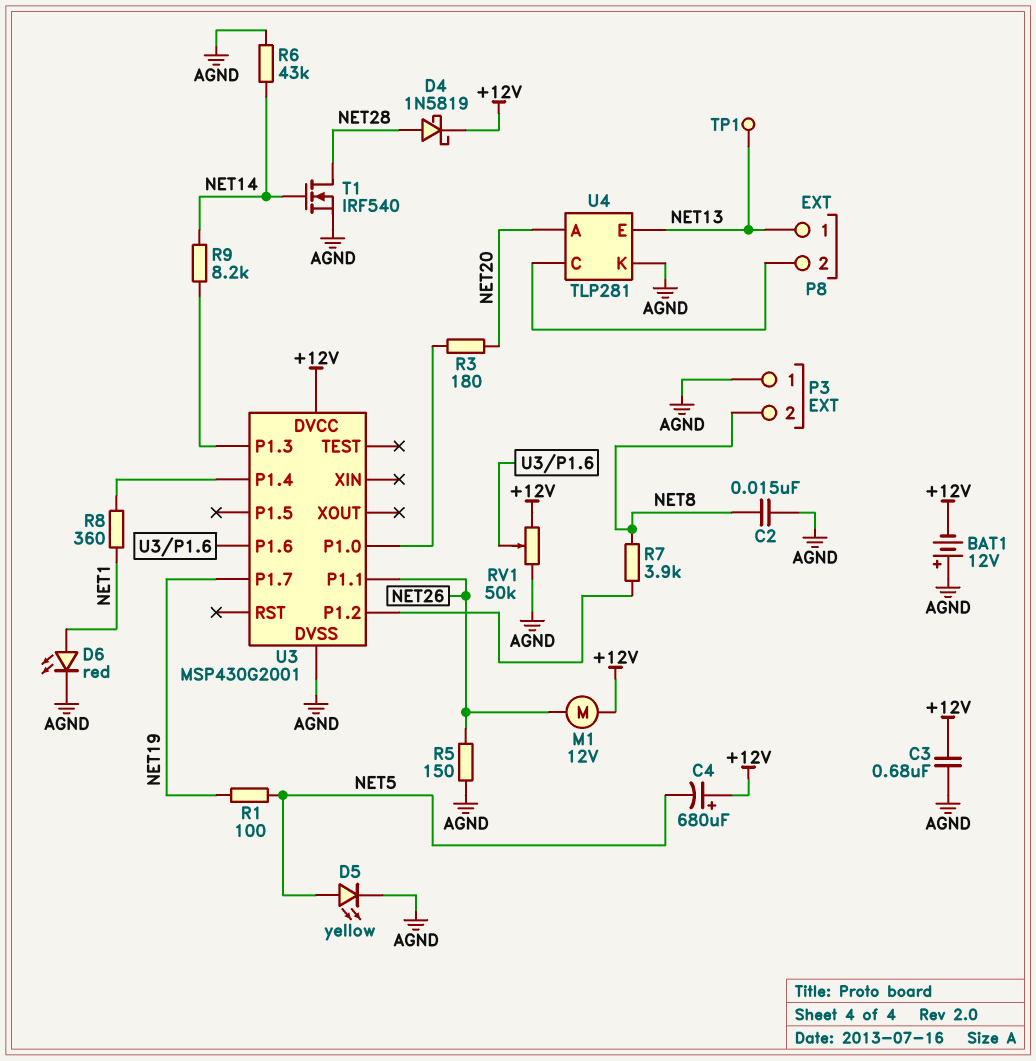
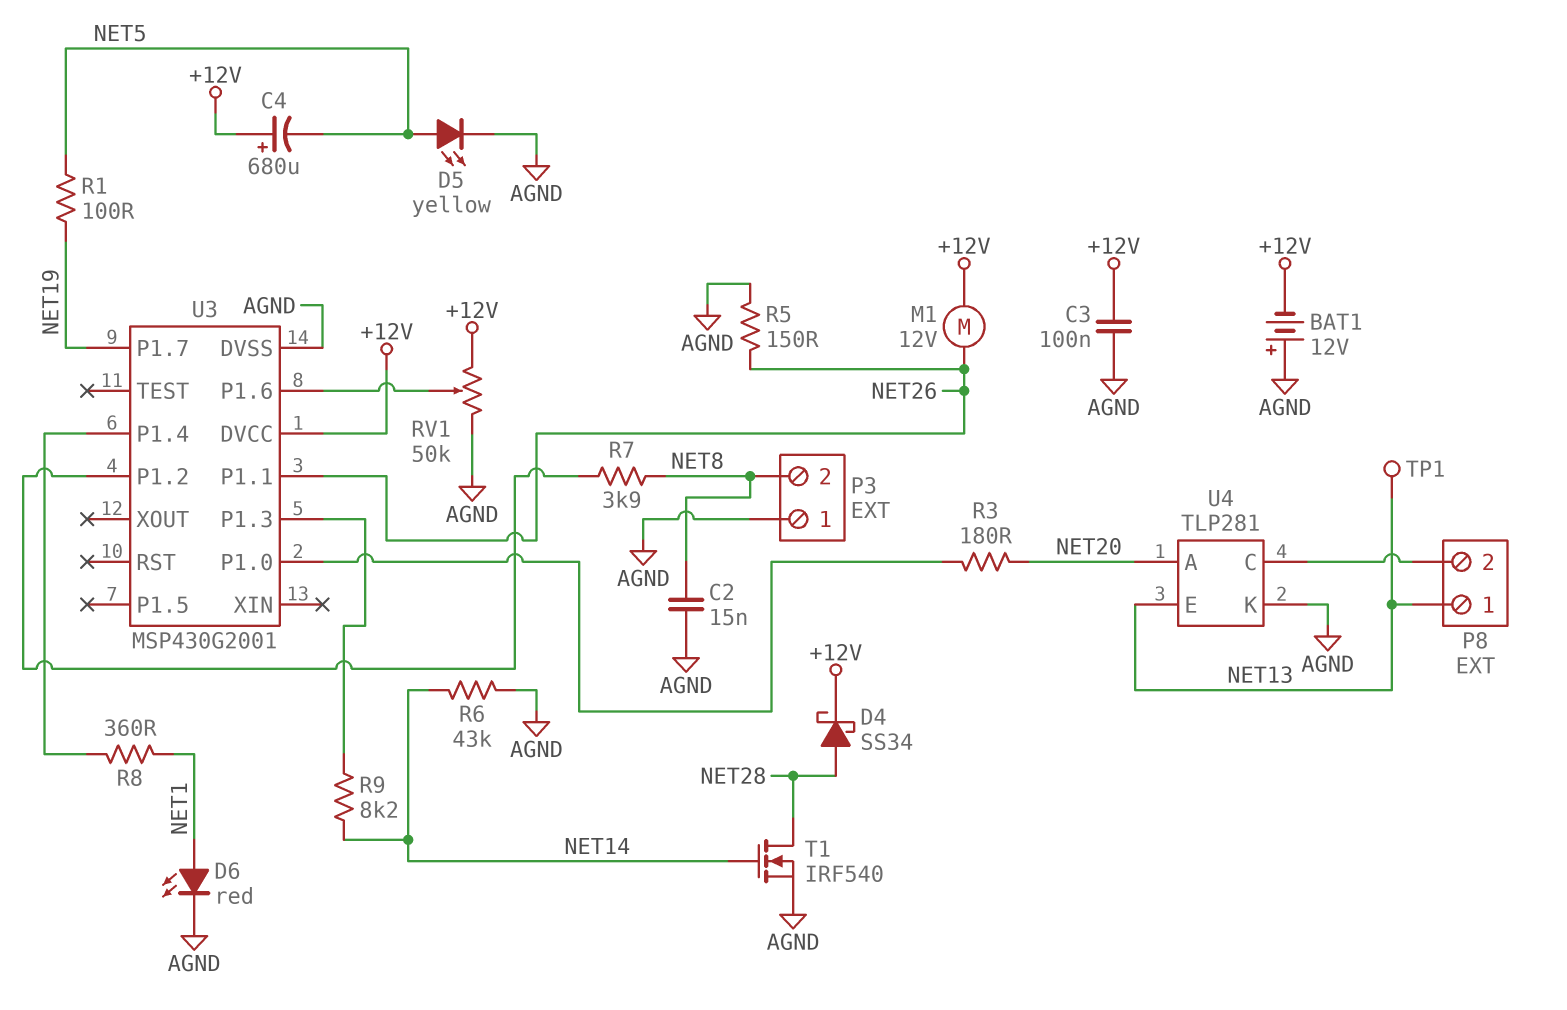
C3: 680nF (+12V, AGND) -> 100nF (+12V, AGND)
D4: schottky 1N5819 (A NET28, K +12V) -> schottky SS34 (A NET28, K +12V)

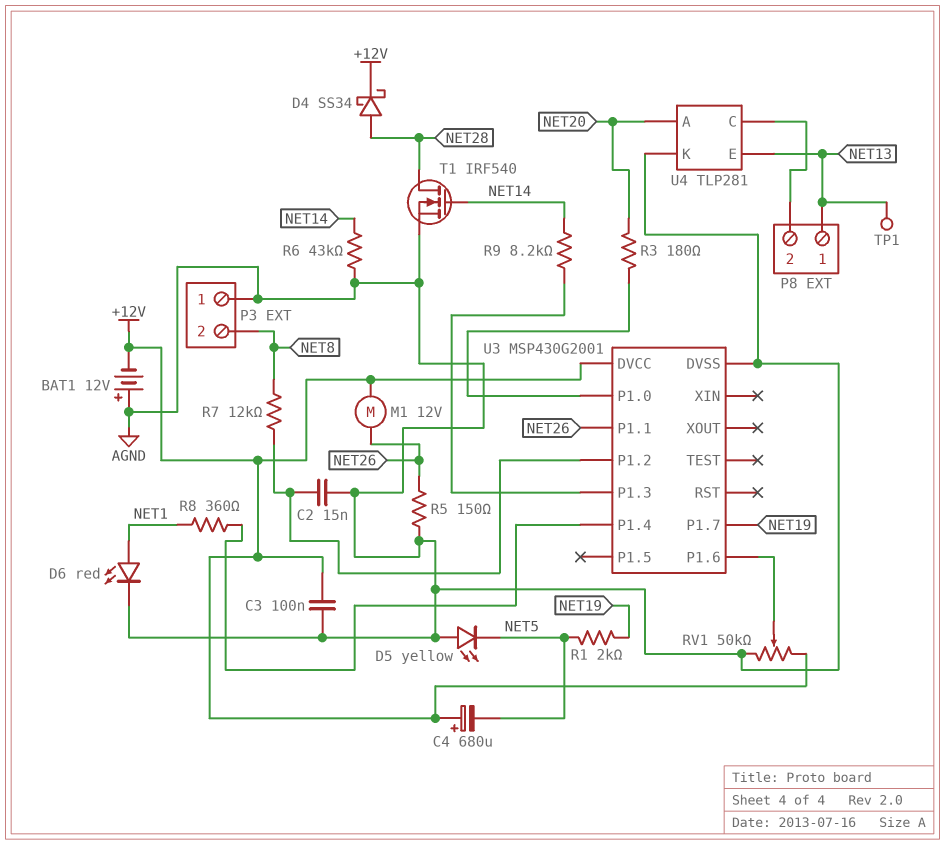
C2: 15nF (AGND, NET8) -> 15nF (AGND, U3/P1.2)
D5: LED yellow (A NET5, K AGND) -> LED yellow (A AGND, K NET5)
R1: 100 (NET5, NET19) -> 2k (NET5, NET19)
R7: 3.9k (NET8, U3/P1.2) -> 12k (NET8, U3/P1.2)

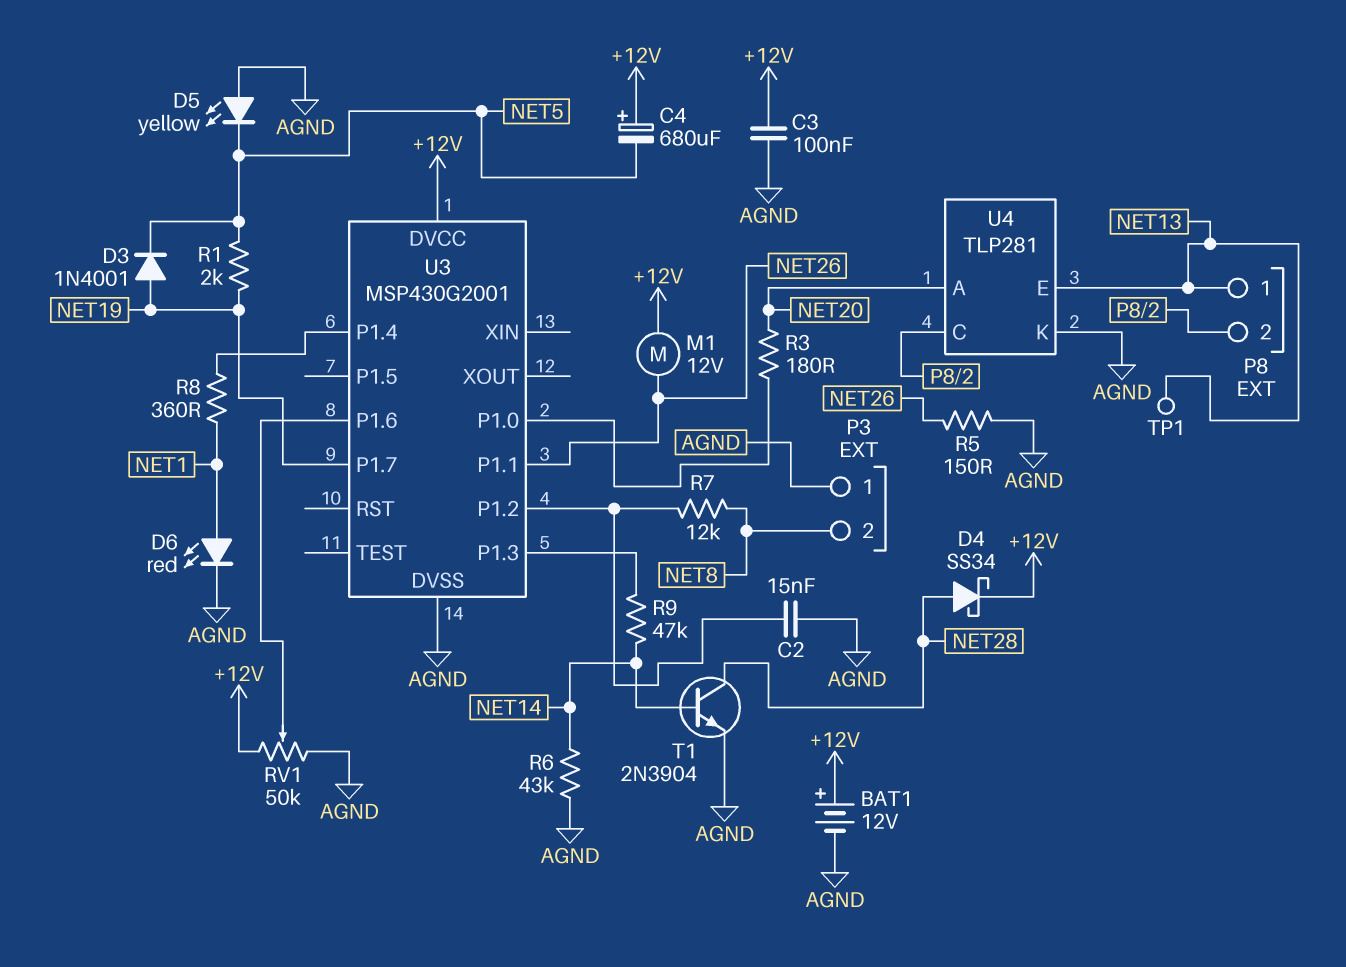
BAT1: 12V (plus AGND, minus +12V) -> 12V (plus +12V, minus AGND)
D3: none -> diode 1N4001 (A NET19, K NET5)
R9: 8.2k (NET14, U3/P1.3) -> 47k (NET14, U3/P1.3)
T1: NMOS IRF540 (G NET14, D NET28, S AGND) -> NPN 2N3904 (B NET14, C NET28, E AGND)

